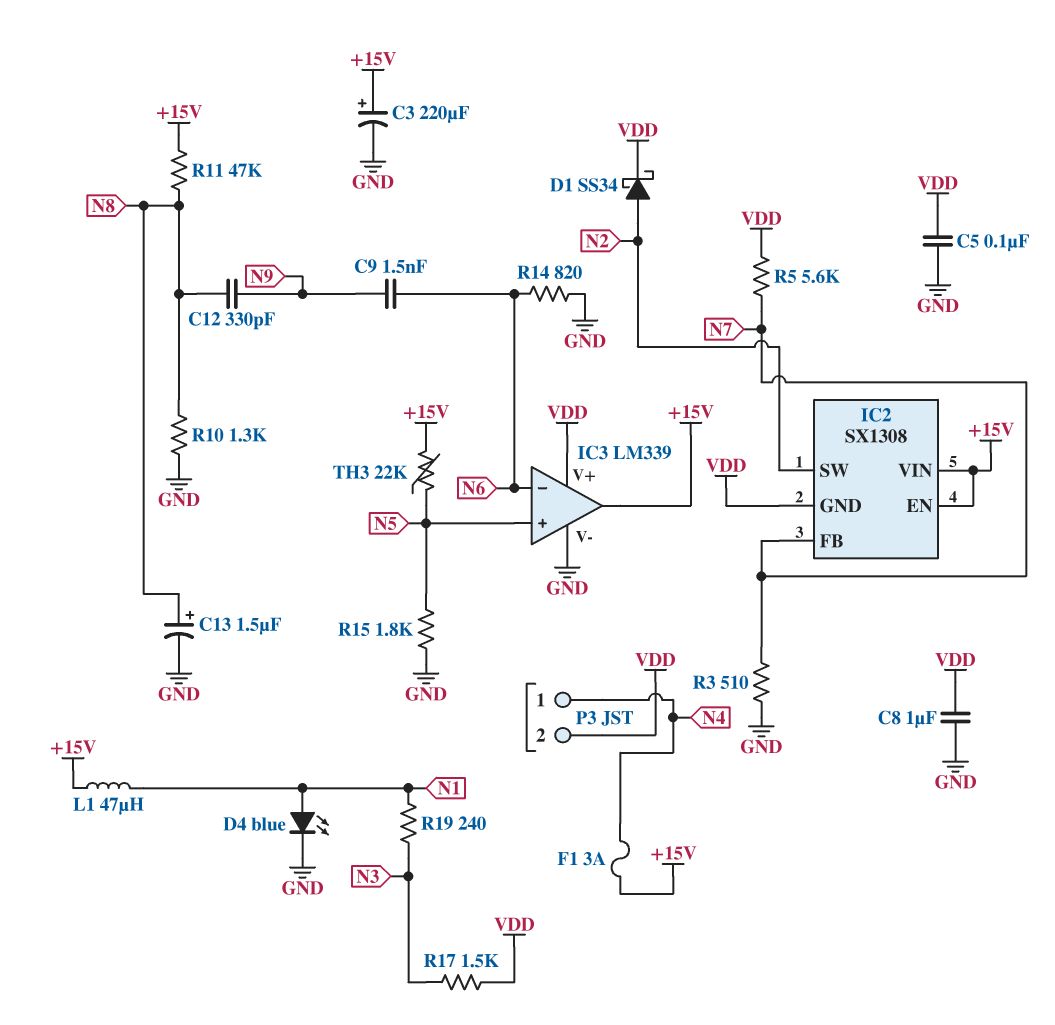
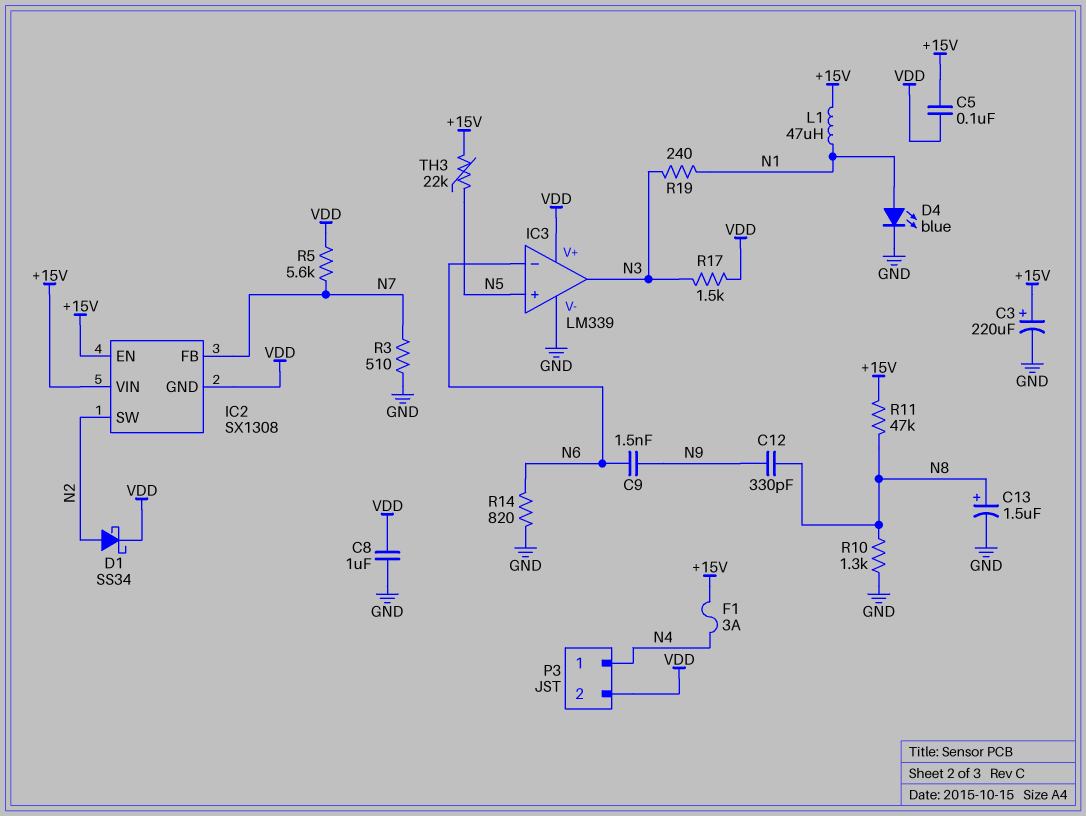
C5: 100nF (GND, VDD) -> 100nF (+15V, VDD)
IC3 pin out: +15V -> N3
R15: 1.8k (GND, N5) -> none

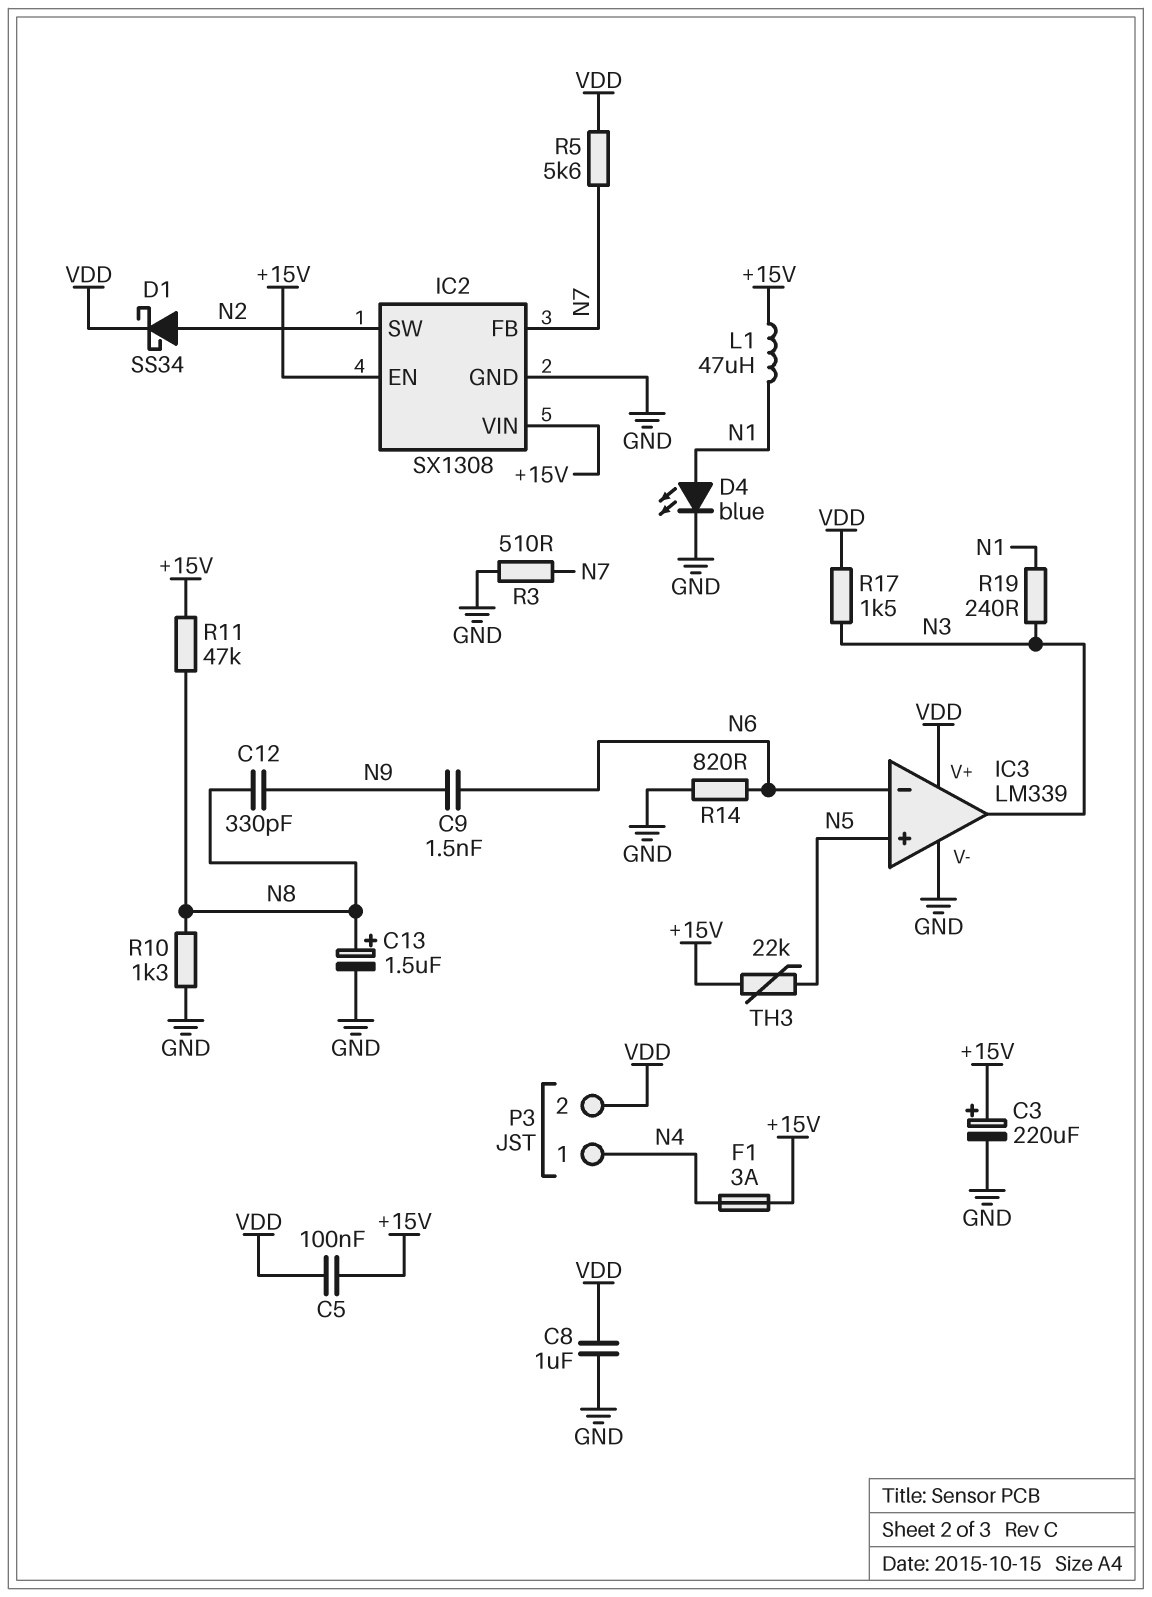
IC2 pin GND: VDD -> GND

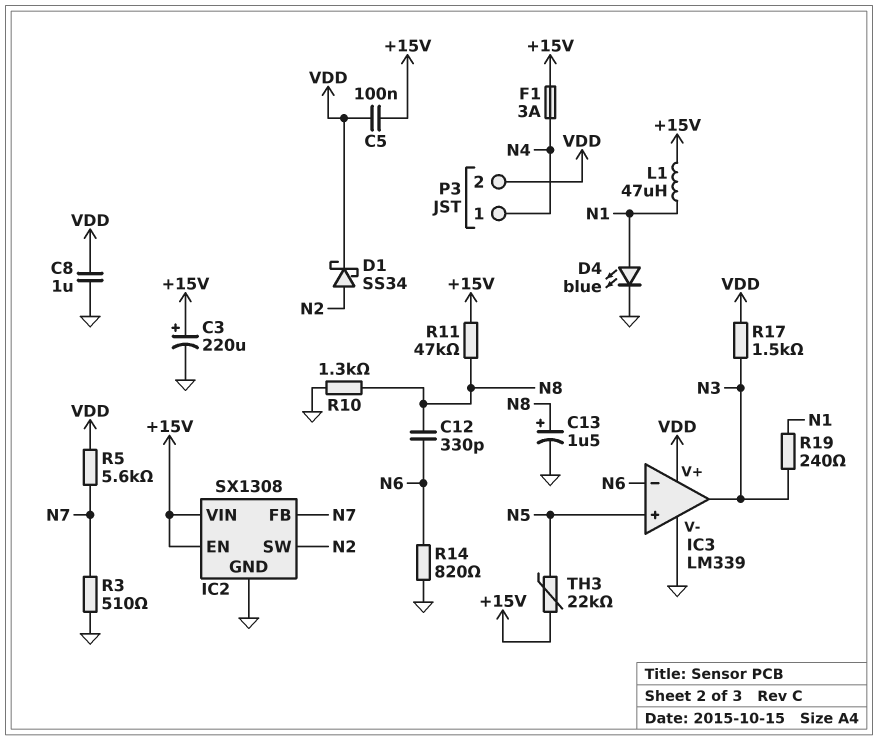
C9: 1.5nF (N6, N9) -> none
C12: 330pF (N8, N9) -> 330pF (N6, N8)

